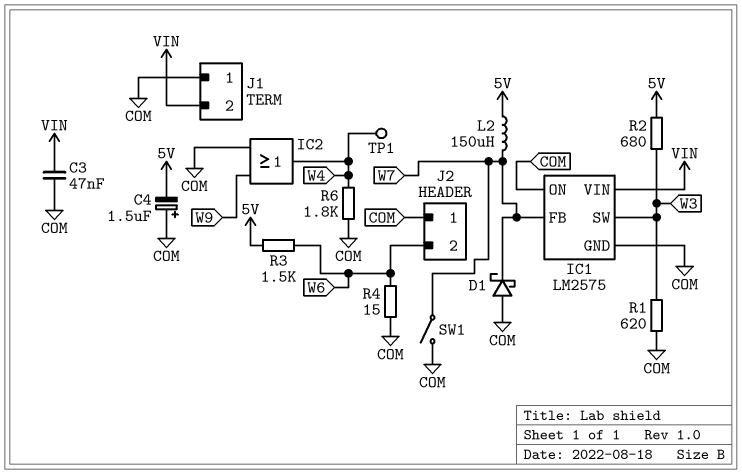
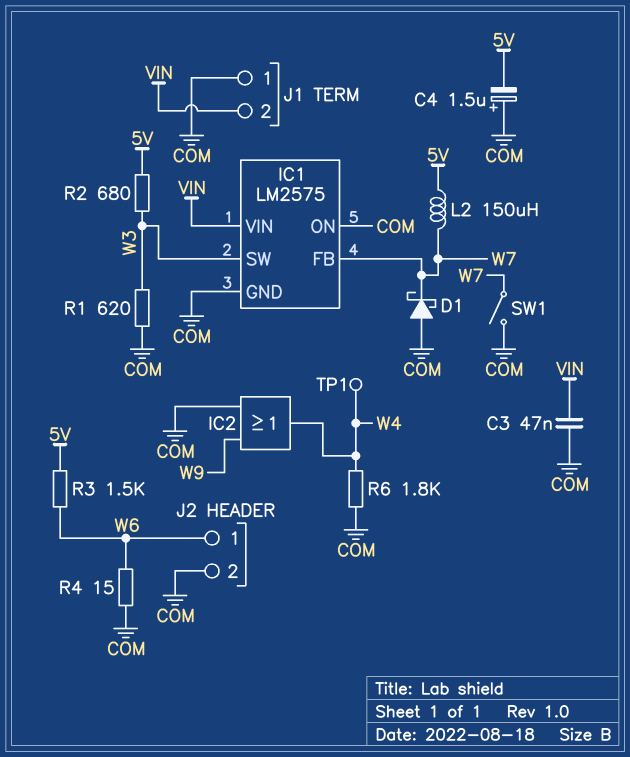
J2 pin 1: COM -> W6
J2 pin 2: W6 -> COM

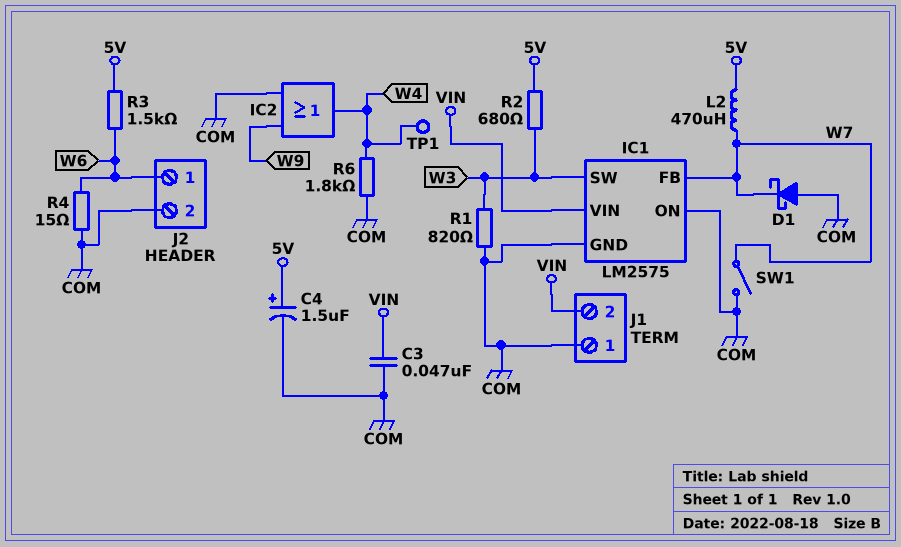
C4: 1.5uF (plus COM, minus 5V) -> 1.5uF (plus 5V, minus COM)
L2: 150uH (5V, W7) -> 470uH (5V, W7)
R1: 620 (COM, W3) -> 820 (COM, W3)

